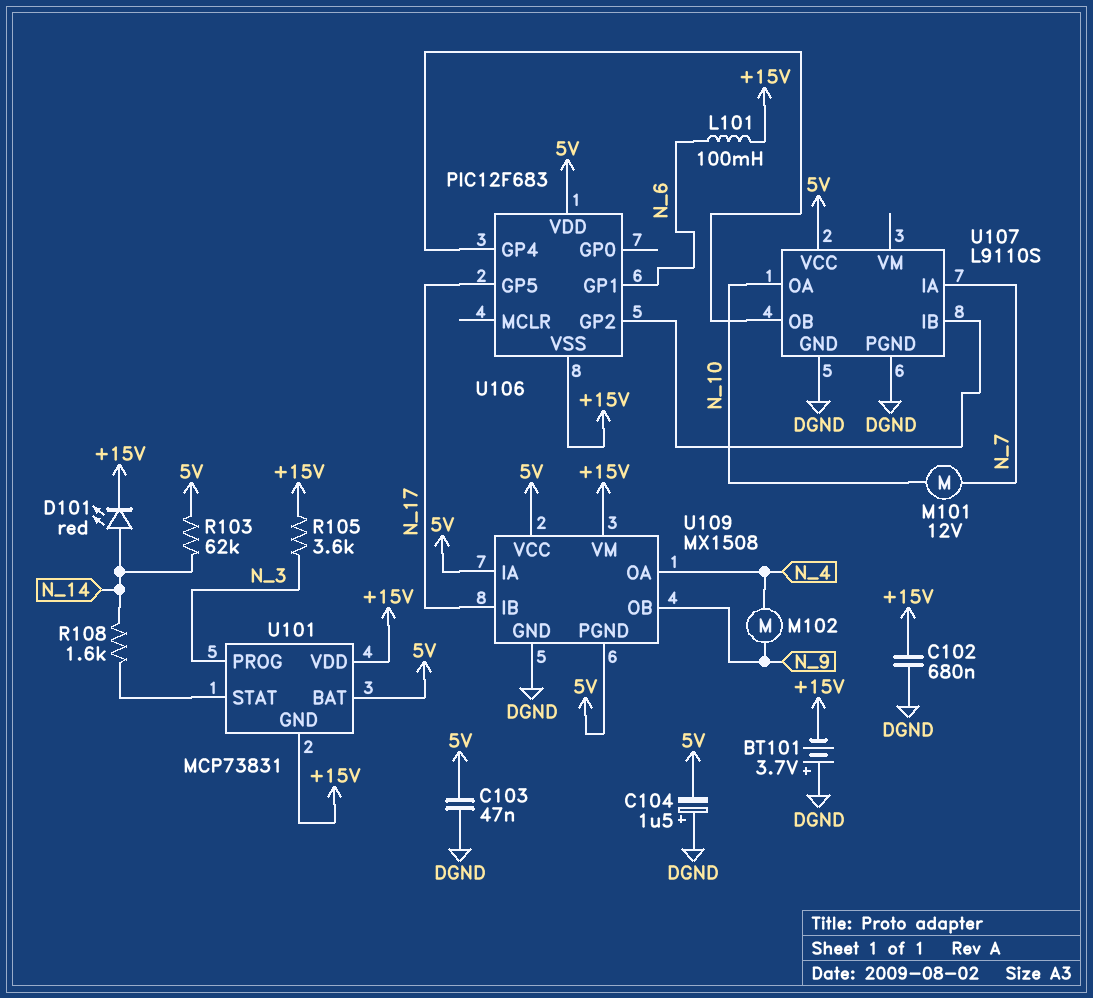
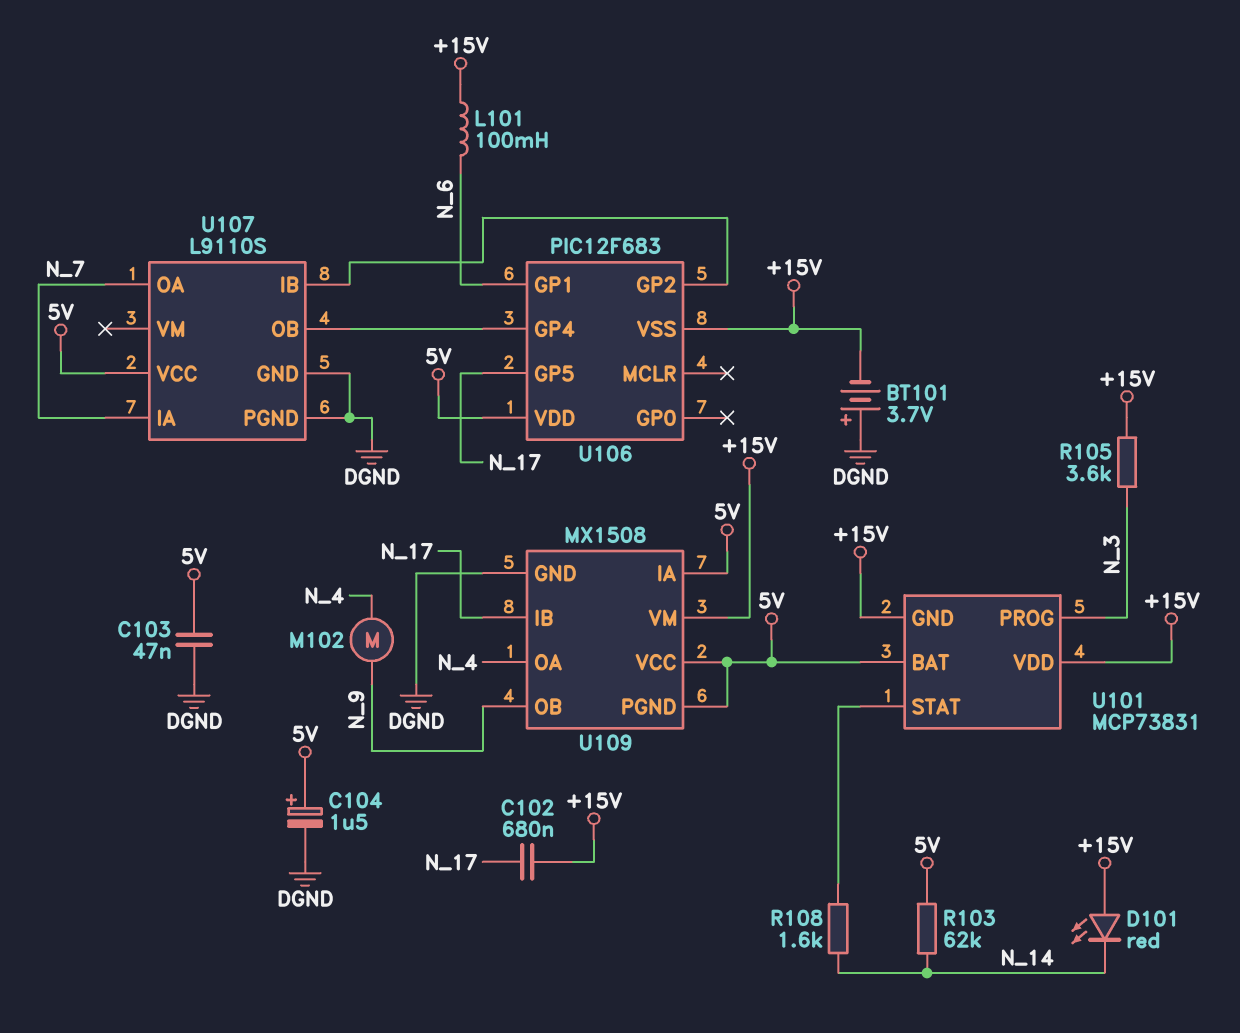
C102: 680nF (+15V, DGND) -> 680nF (+15V, N_17)
C104: 1.5uF (plus DGND, minus 5V) -> 1.5uF (plus 5V, minus DGND)
D101: LED red (A N_14, K +15V) -> LED red (A +15V, K N_14)
M101: motor 12V (N_7, N_10) -> none
U107 pin OA: N_10 -> N_7

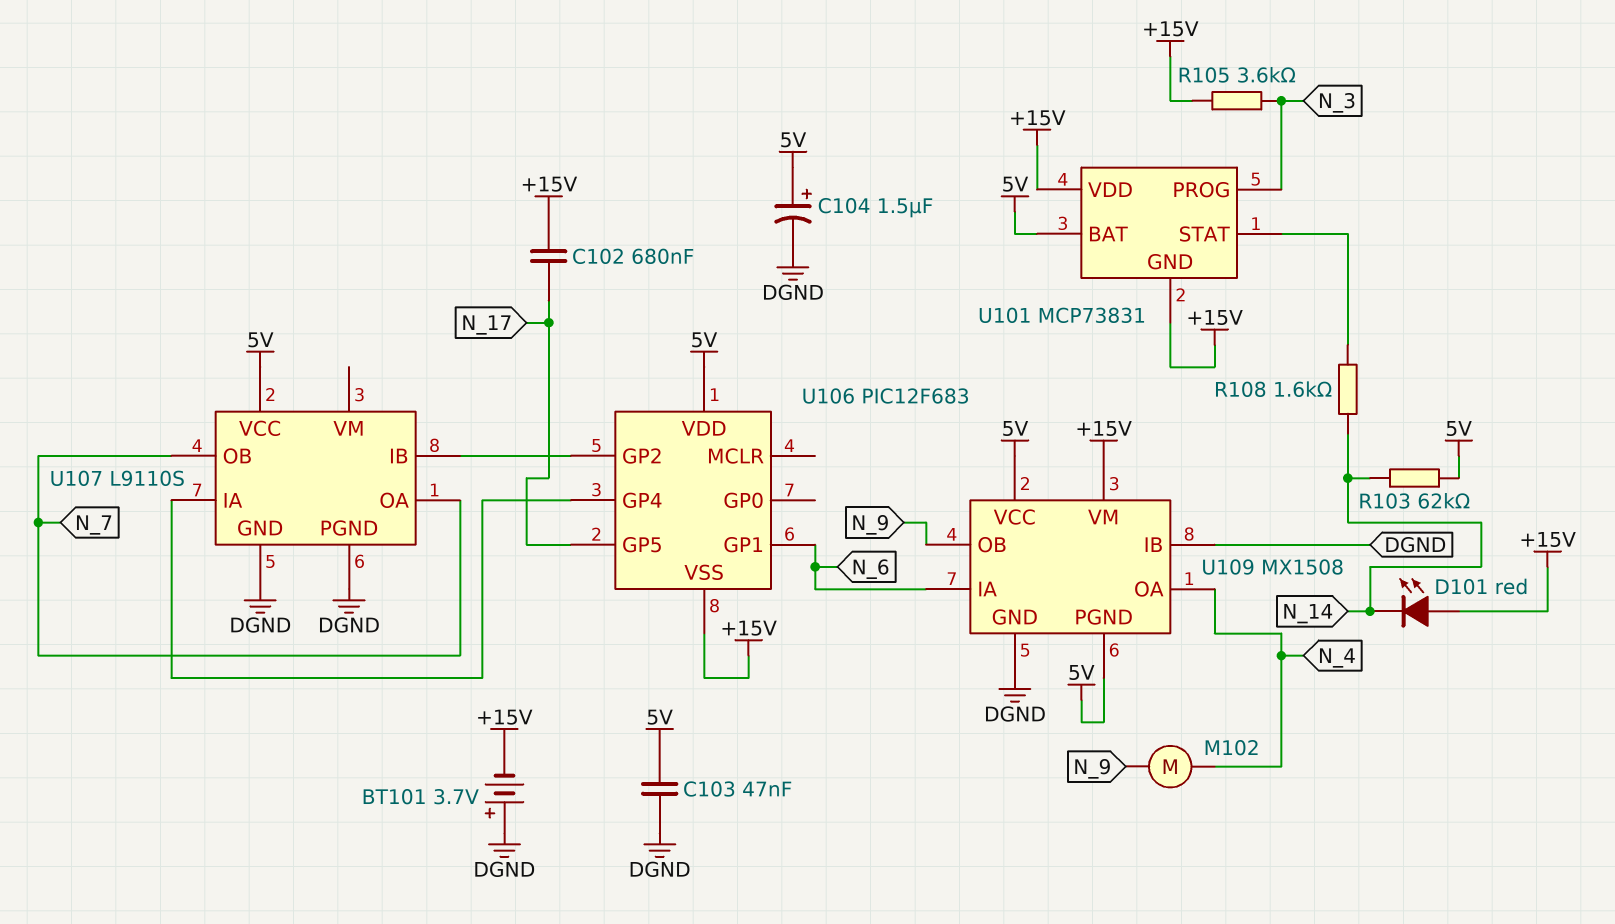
L101: 100mH (+15V, N_6) -> none
U107 pin IA: N_7 -> U106/GP4
U107 pin OB: U106/GP4 -> N_7
U109 pin IA: 5V -> N_6
U109 pin IB: N_17 -> DGND

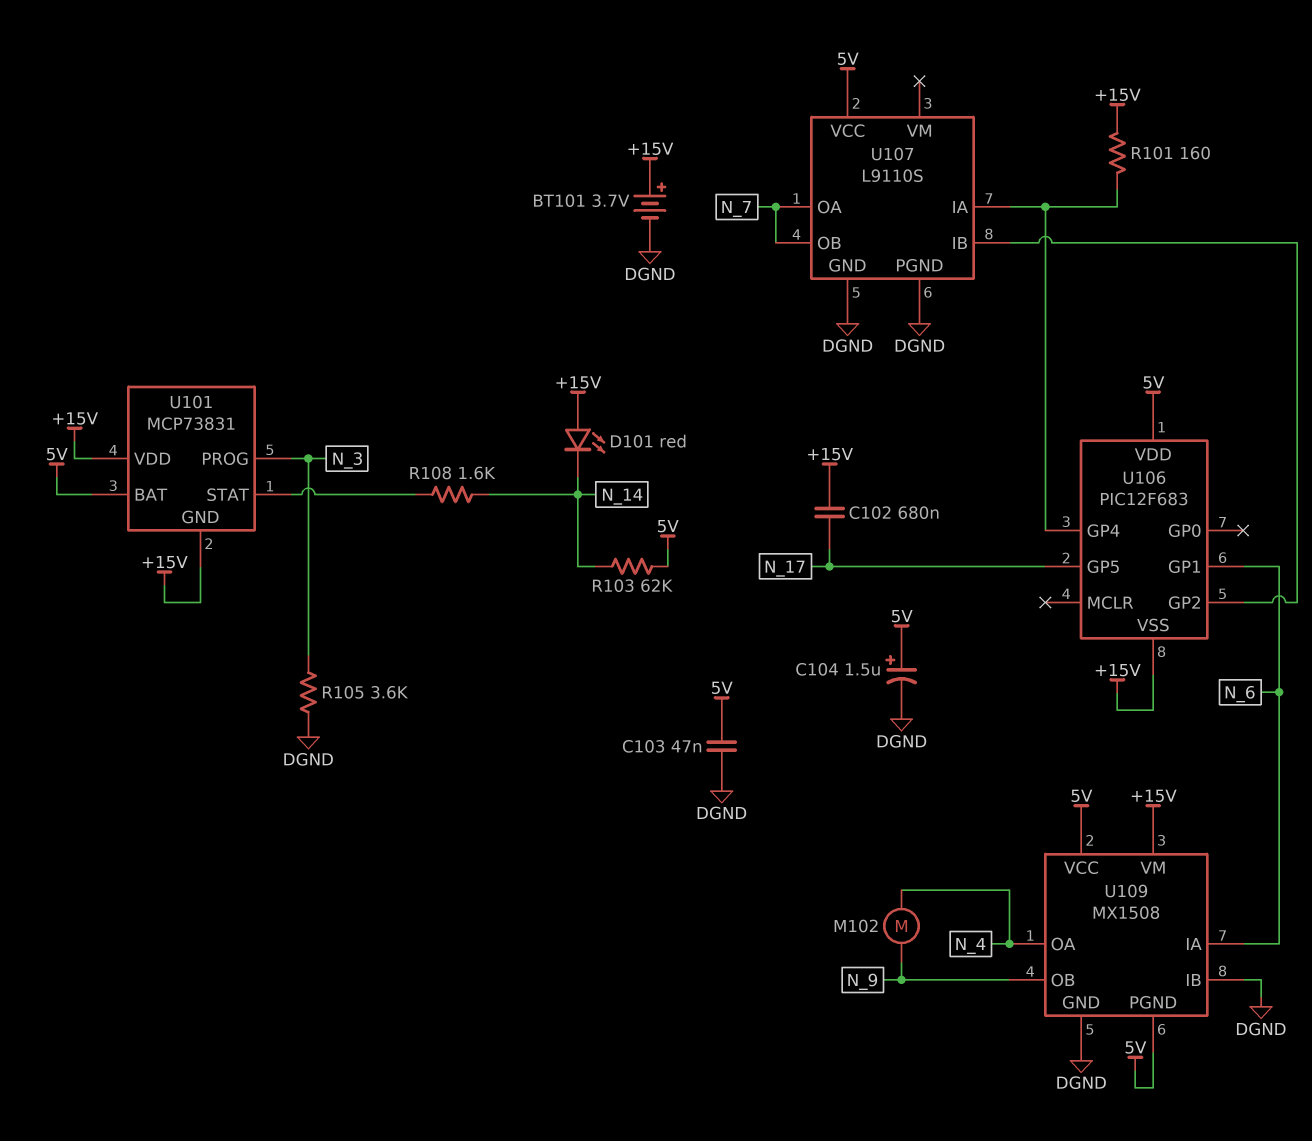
BT101: 3.7V (plus DGND, minus +15V) -> 3.7V (plus +15V, minus DGND)
R101: none -> 160 (+15V, U106/GP4)
R105: 3.6k (+15V, N_3) -> 3.6k (DGND, N_3)

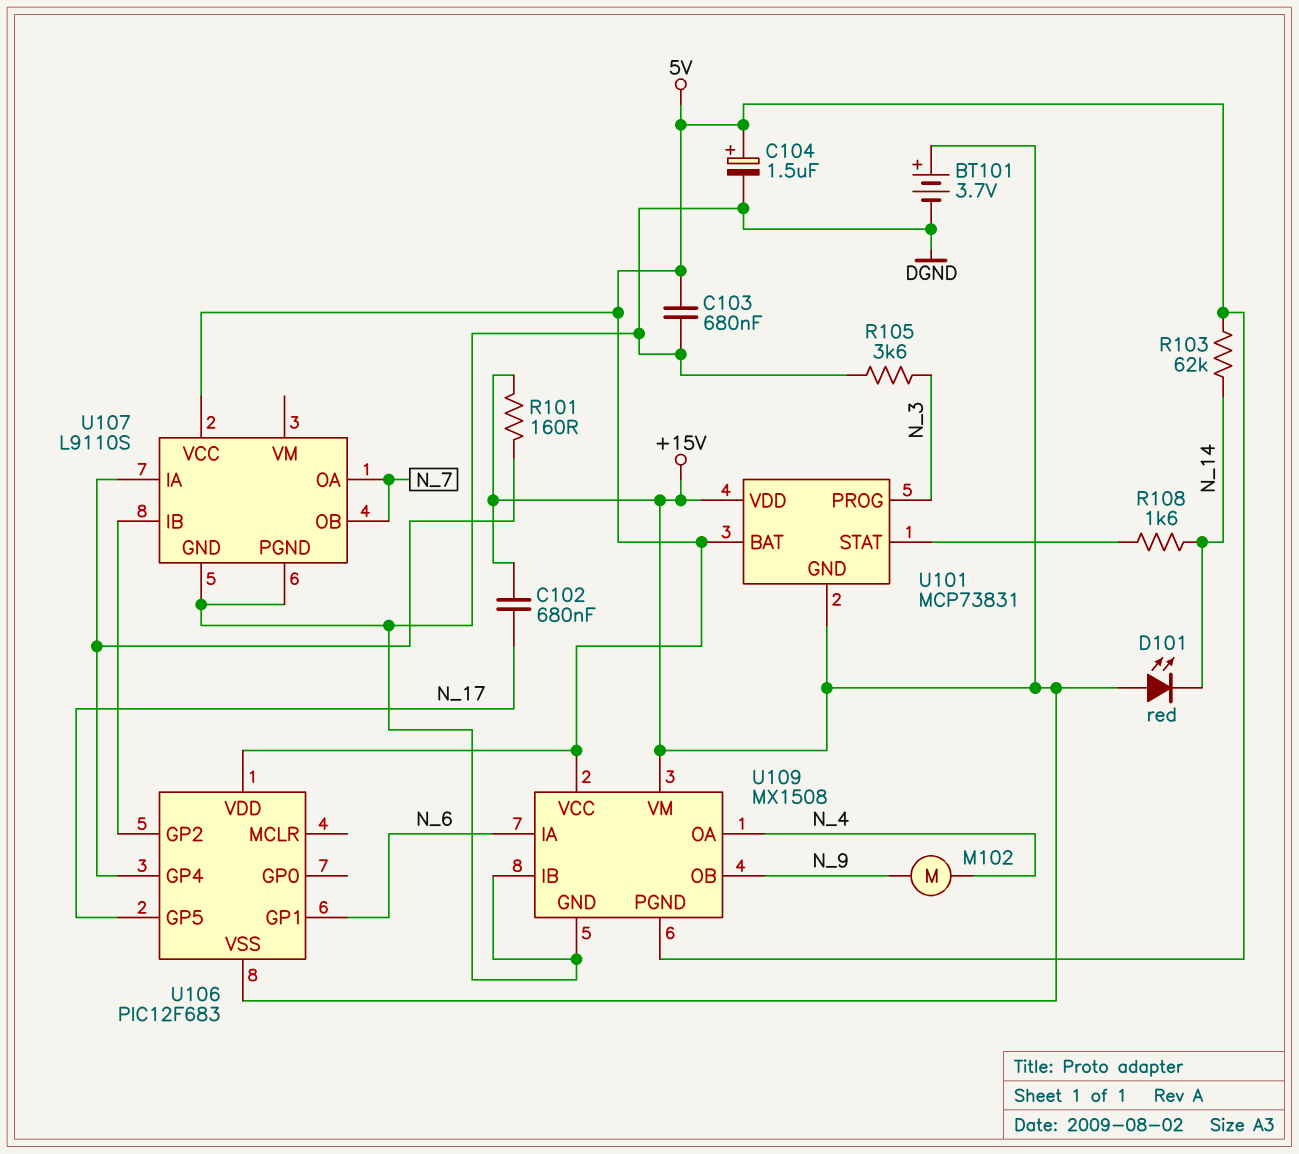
C103: 47nF (5V, DGND) -> 680nF (5V, DGND)

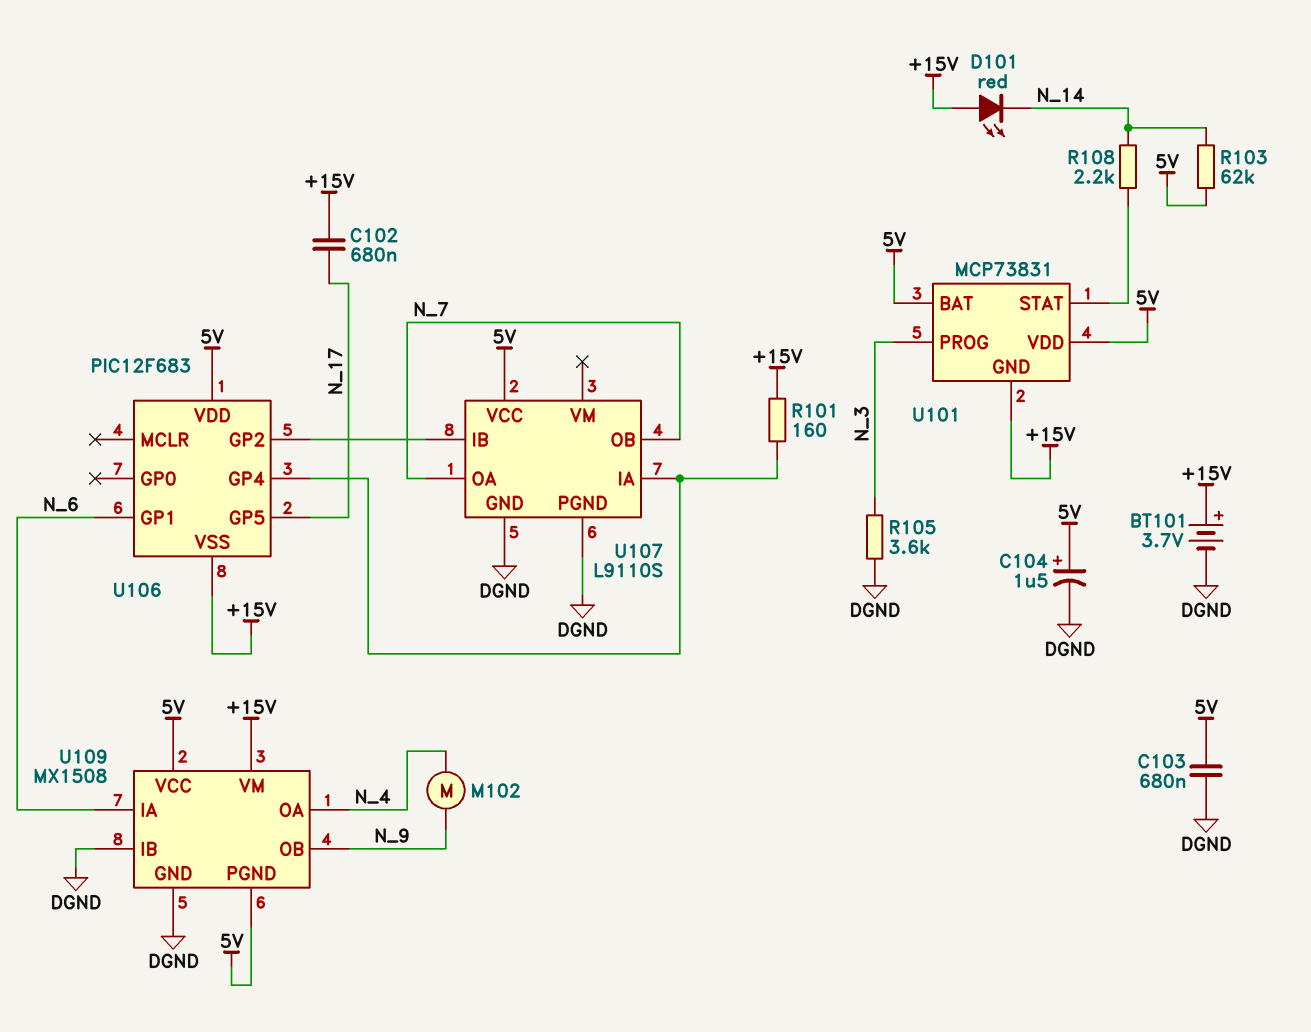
R108: 1.6k (N_14, U101/STAT) -> 2.2k (N_14, U101/STAT)
U101 pin VDD: +15V -> 5V

